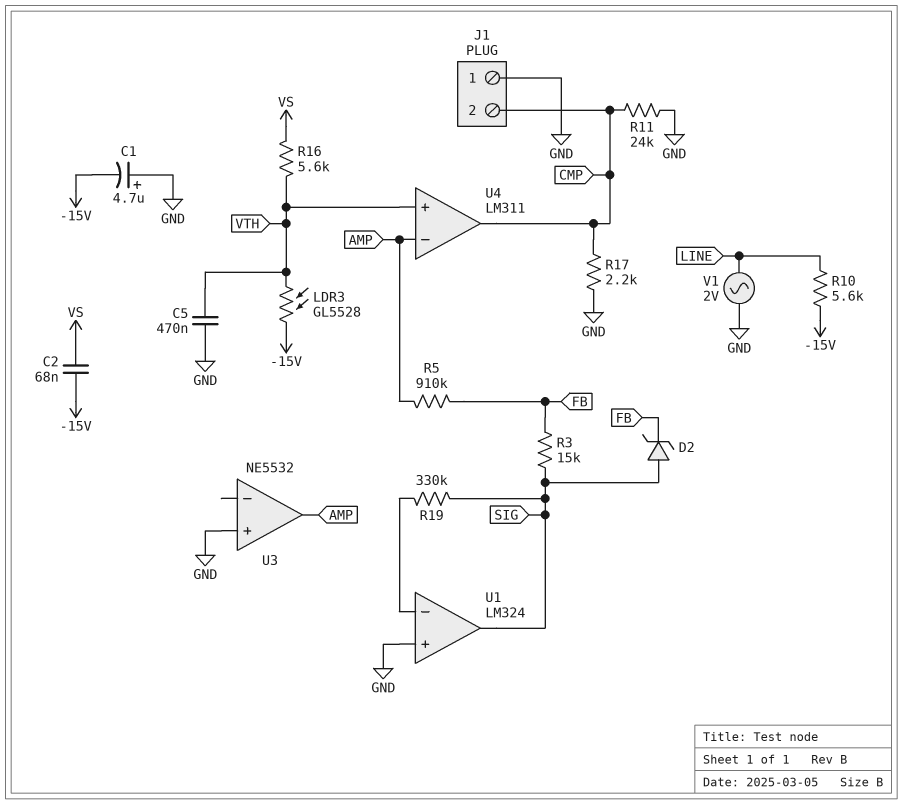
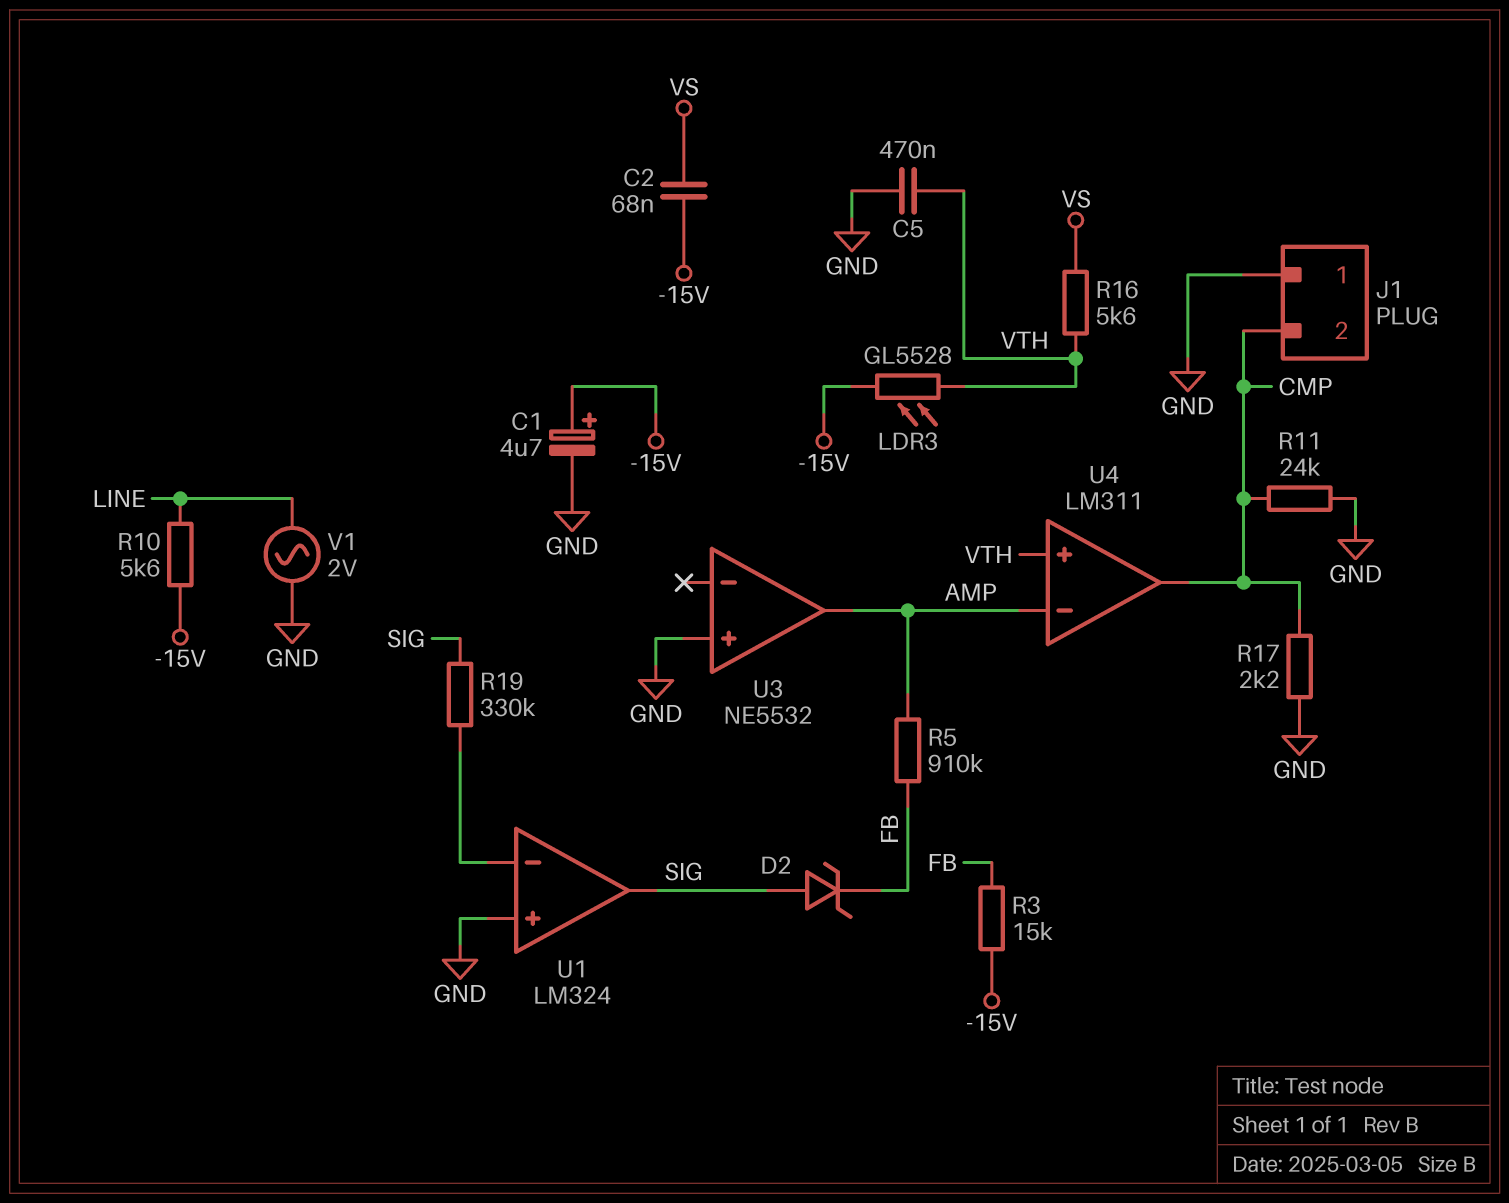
C1: 4.7uF (plus GND, minus -15V) -> 4.7uF (plus -15V, minus GND)
R3: 15k (FB, SIG) -> 15k (-15V, FB)

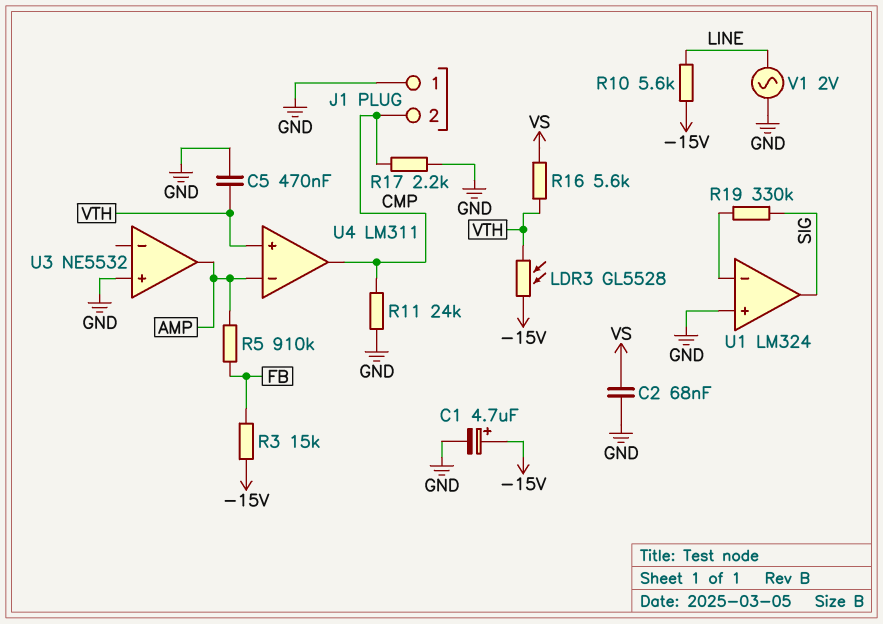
C2: 68nF (-15V, VS) -> 68nF (GND, VS)
D2: zener (A SIG, K FB) -> none

